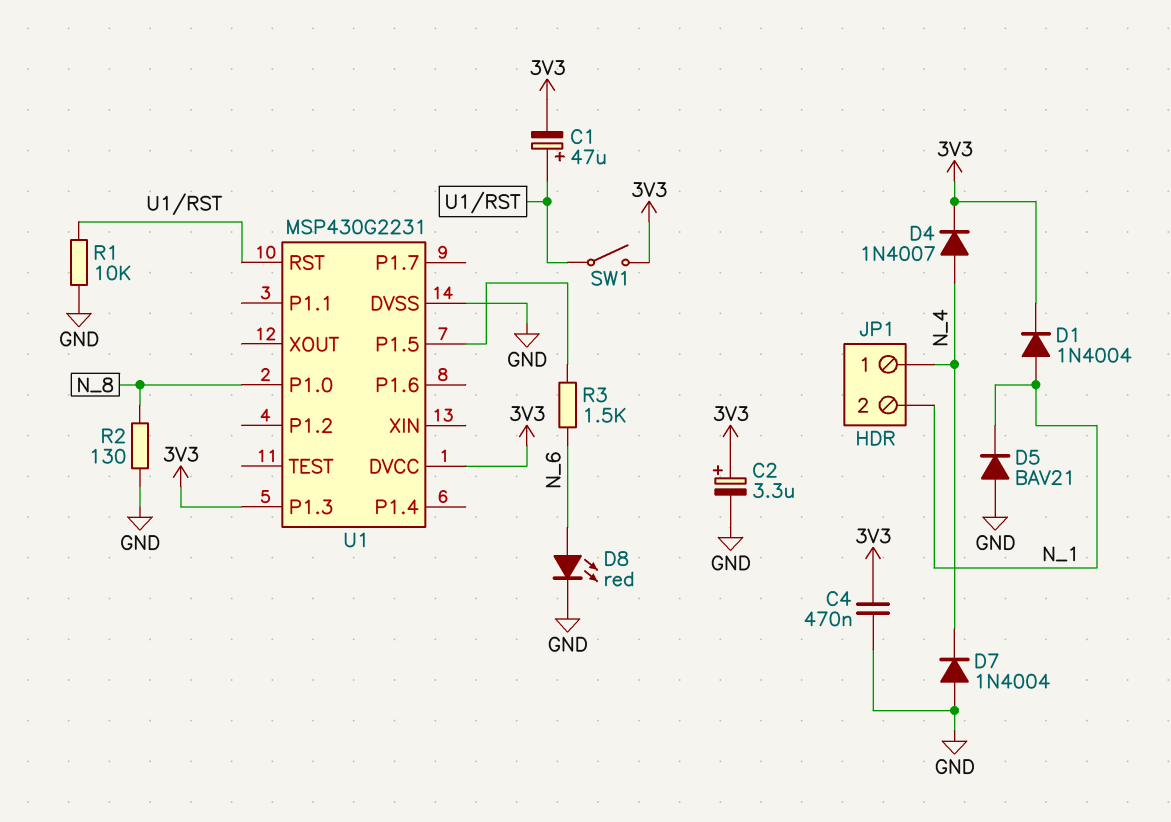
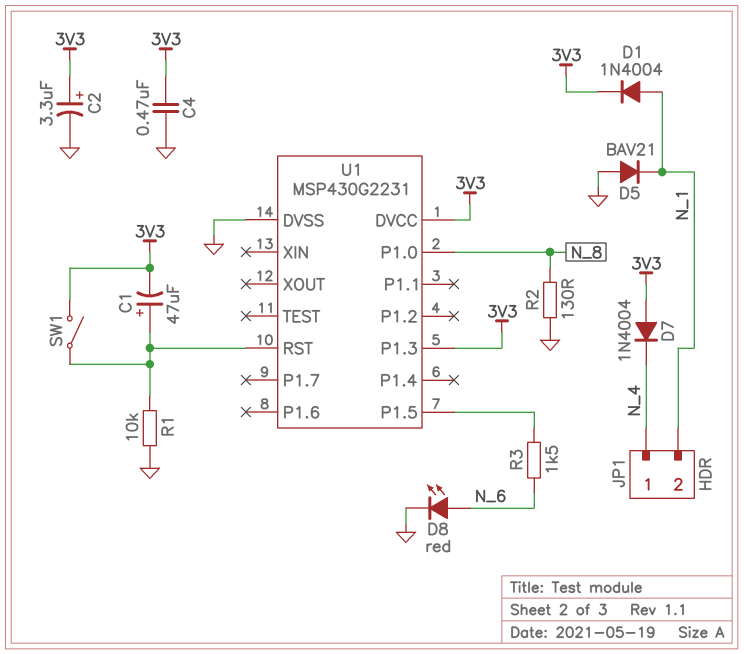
D4: diode 1N4007 (A N_4, K 3V3) -> none
D7: diode 1N4004 (A GND, K N_4) -> diode 1N4004 (A 3V3, K N_4)

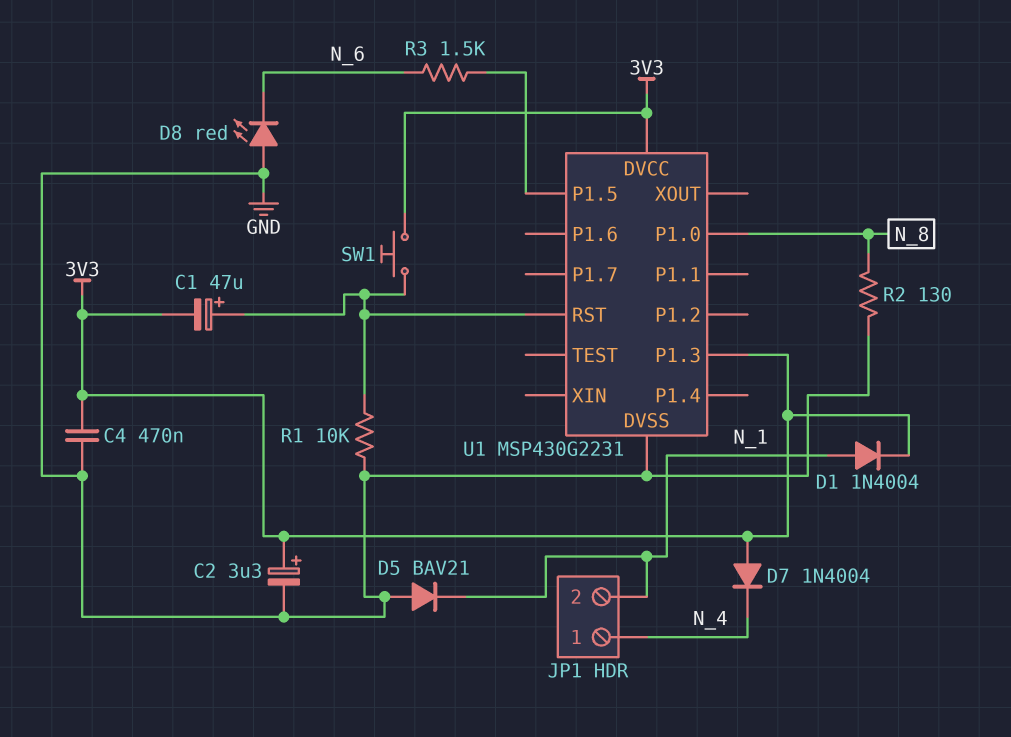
D8: LED red (A N_6, K GND) -> LED red (A GND, K N_6)
SW1: switch (3V3, U1/RST) -> button (3V3, U1/RST)

